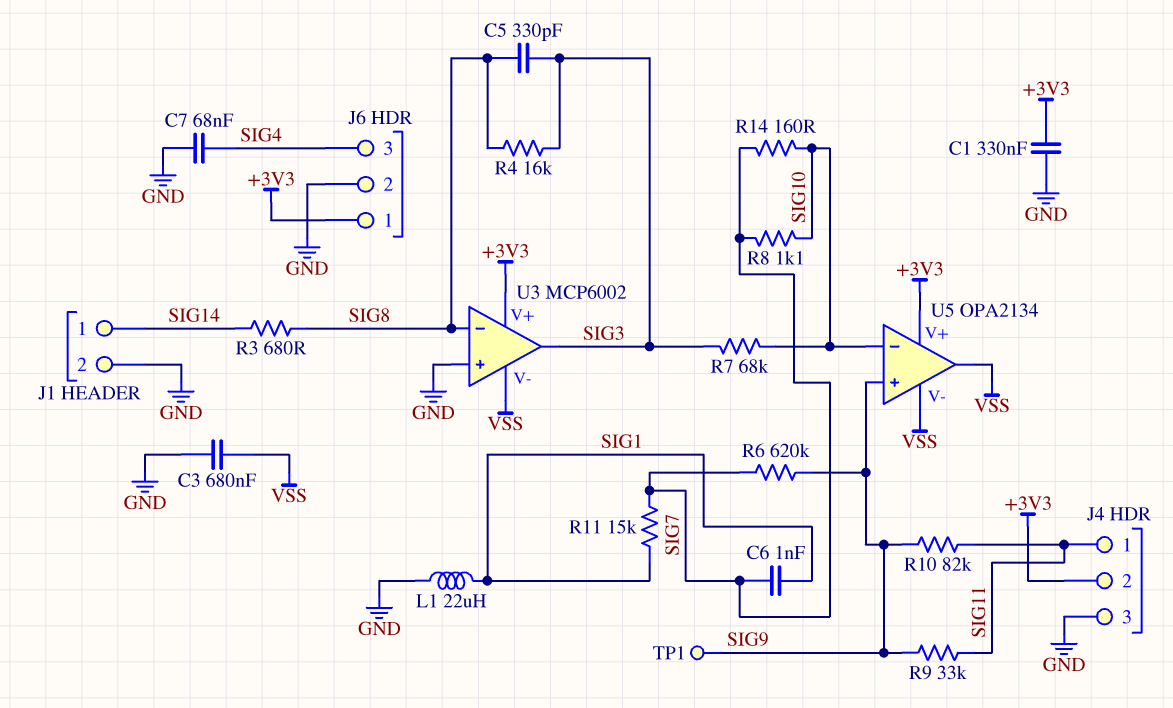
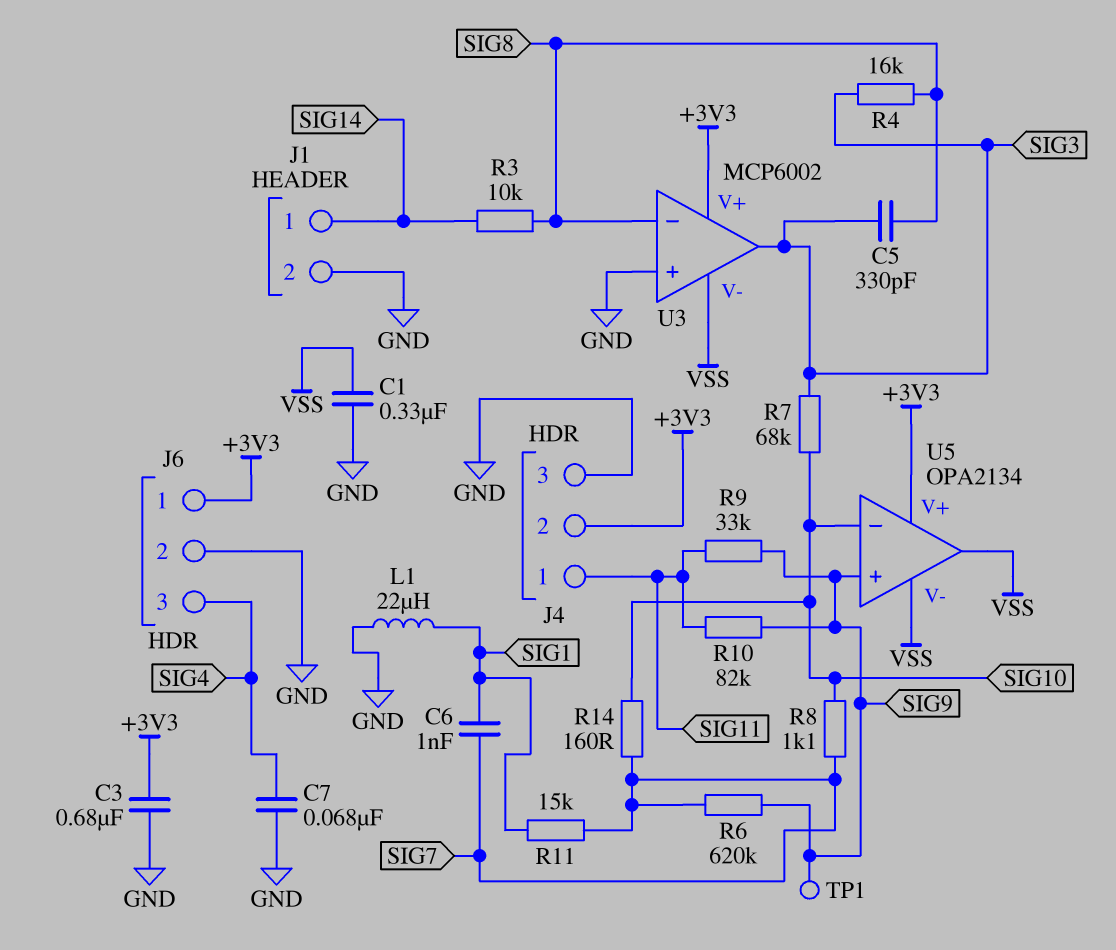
C1: 330nF (+3V3, GND) -> 330nF (GND, VSS)
C3: 680nF (GND, VSS) -> 680nF (+3V3, GND)
R3: 680 (SIG8, SIG14) -> 10k (SIG8, SIG14)

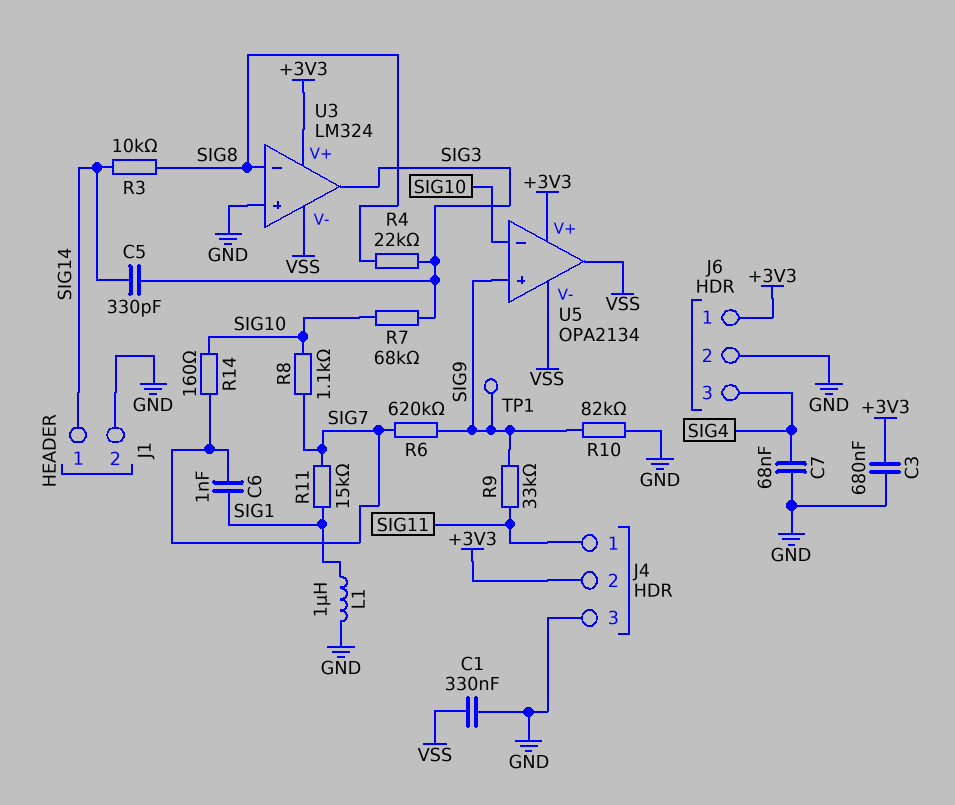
C5: 330pF (SIG3, SIG8) -> 330pF (SIG3, SIG14)
L1: 22uH (GND, SIG1) -> 1uH (GND, SIG1)
R4: 16k (SIG3, SIG8) -> 22k (SIG3, SIG8)
R10: 82k (SIG9, SIG11) -> 82k (GND, SIG9)
U3: MCP6002 -> LM324

